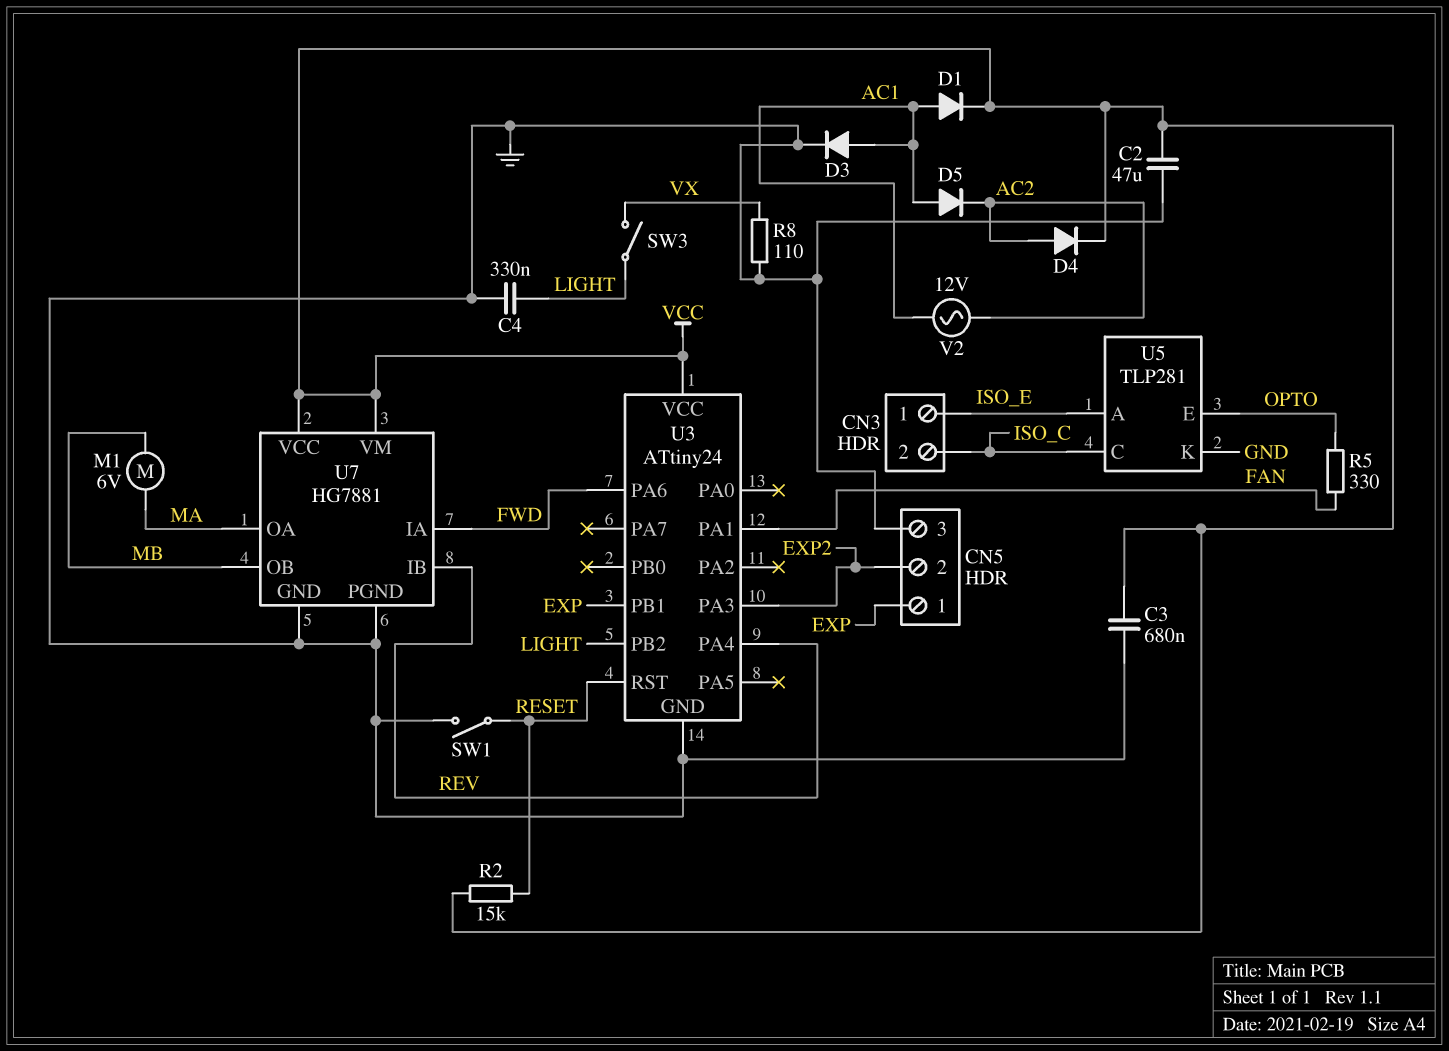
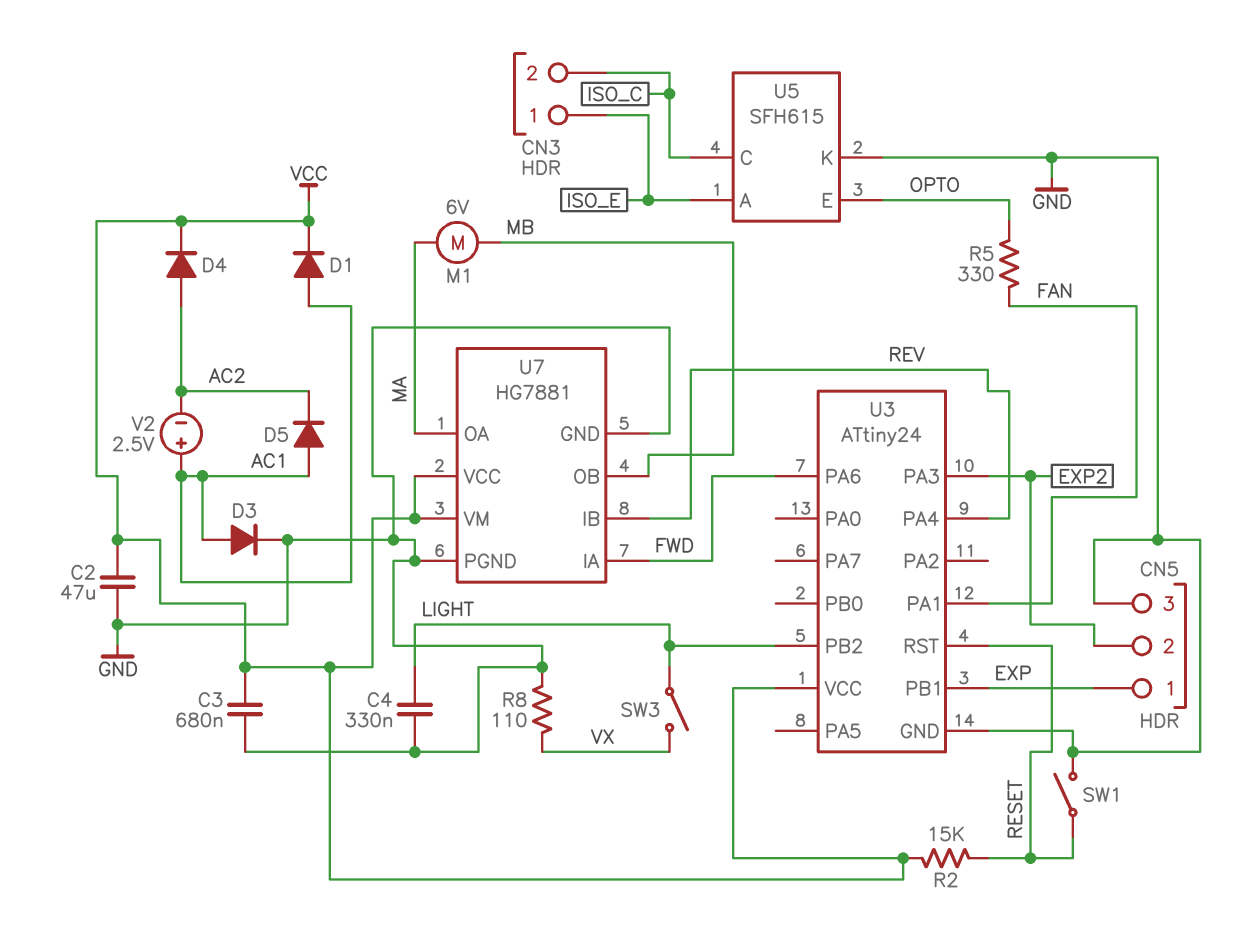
U5: TLP281 -> SFH615
V2: AC 12V (AC1, AC2) -> 2.5V (plus AC1, minus AC2)

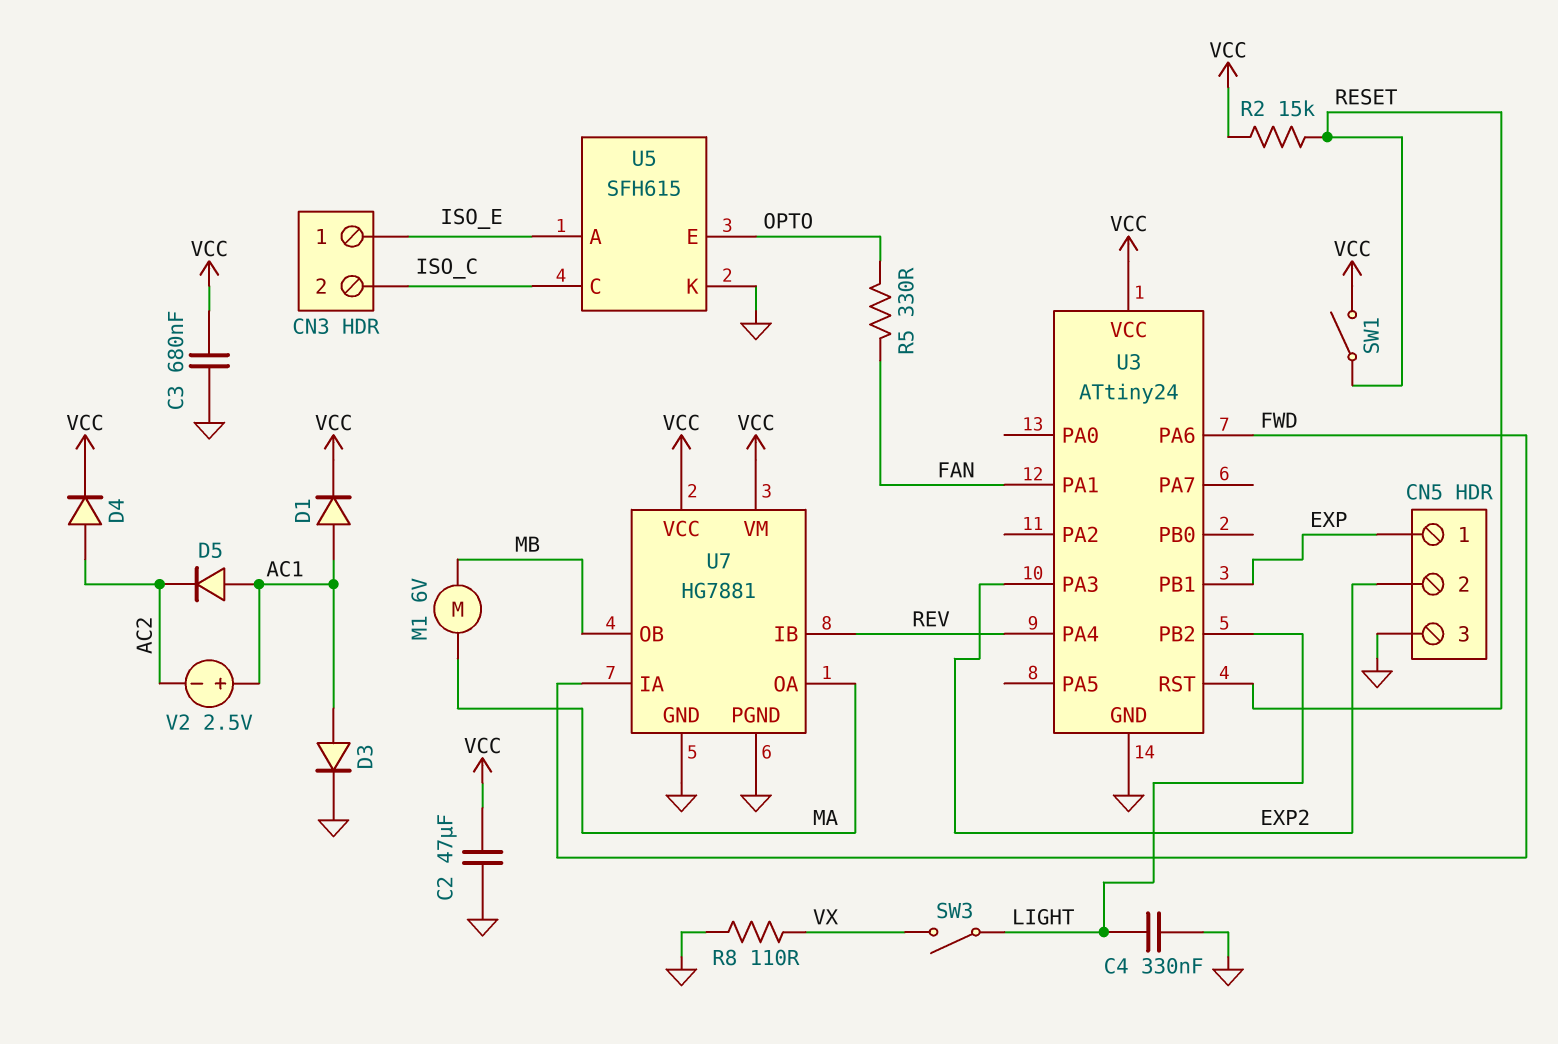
SW1: switch (GND, RESET) -> switch (RESET, VCC)

